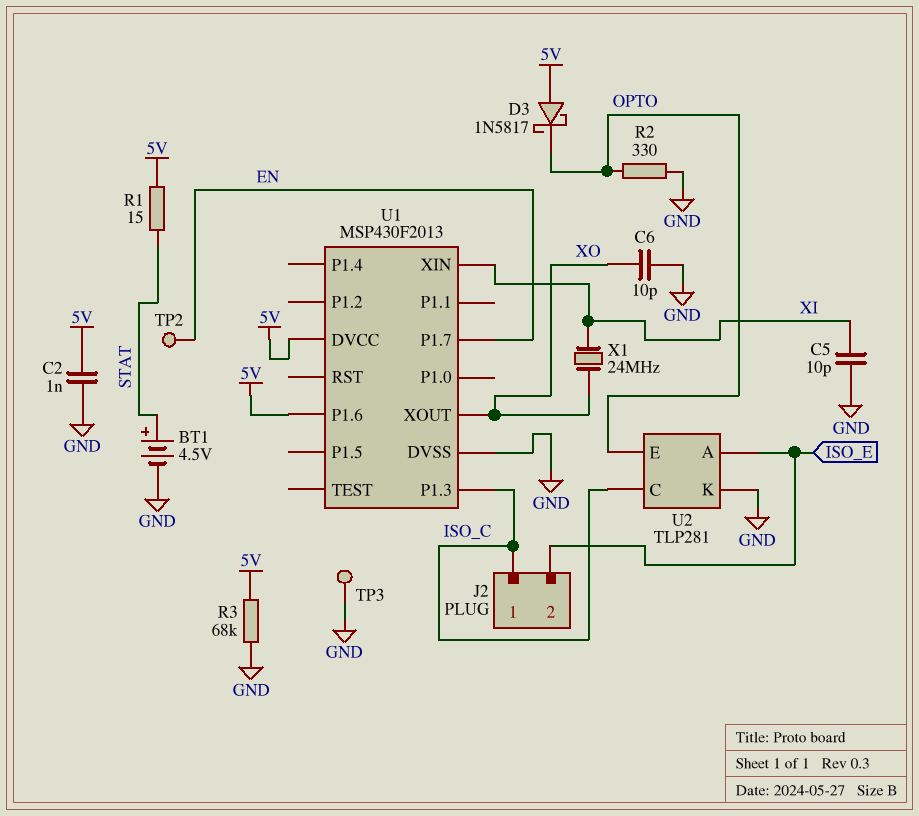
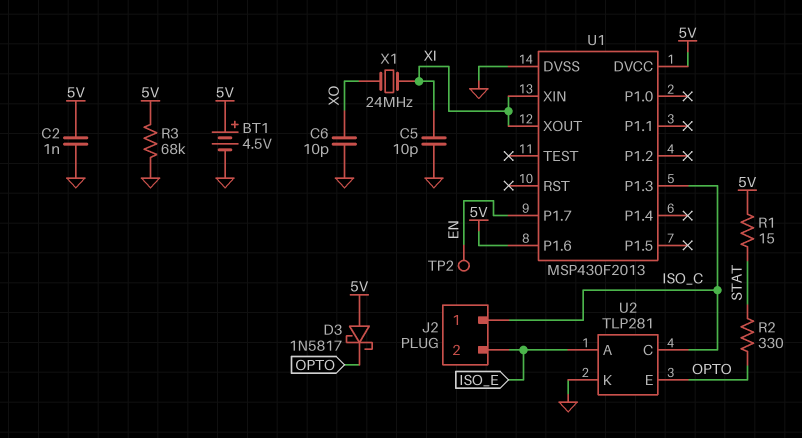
BT1: 4.5V (plus STAT, minus GND) -> 4.5V (plus 5V, minus GND)
R2: 330 (GND, OPTO) -> 330 (OPTO, STAT)
TP3: test point (GND) -> none
U1 pin XOUT: XO -> XI

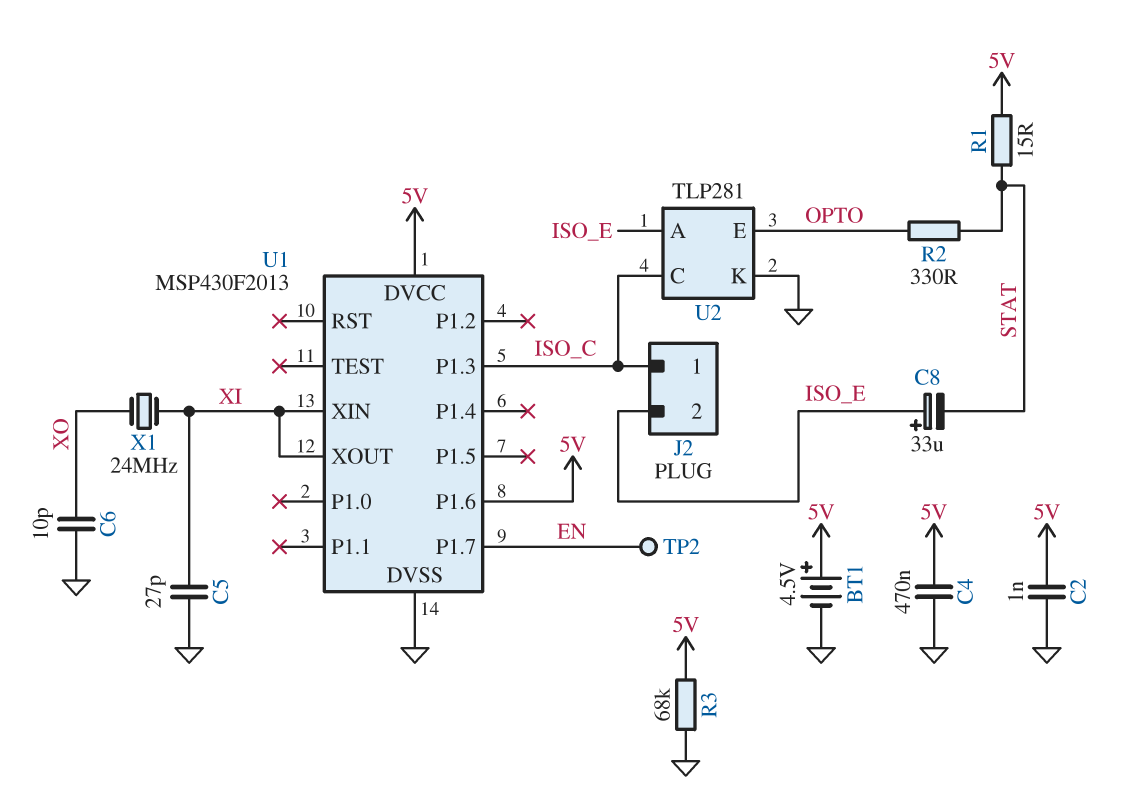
C4: none -> 470nF (5V, GND)
C5: 10pF (GND, XI) -> 27pF (GND, XI)
C8: none -> 33uF (plus ISO_E, minus STAT)
D3: schottky 1N5817 (A 5V, K OPTO) -> none

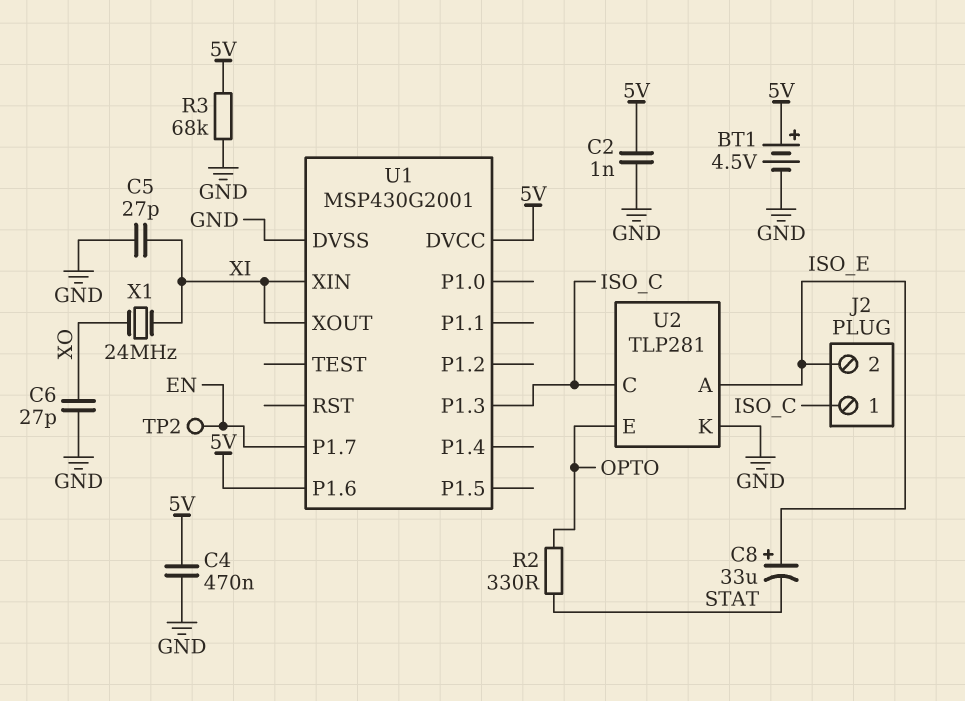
C6: 10pF (GND, XO) -> 27pF (GND, XO)
R1: 15 (5V, STAT) -> none
U1: MSP430F2013 -> MSP430G2001

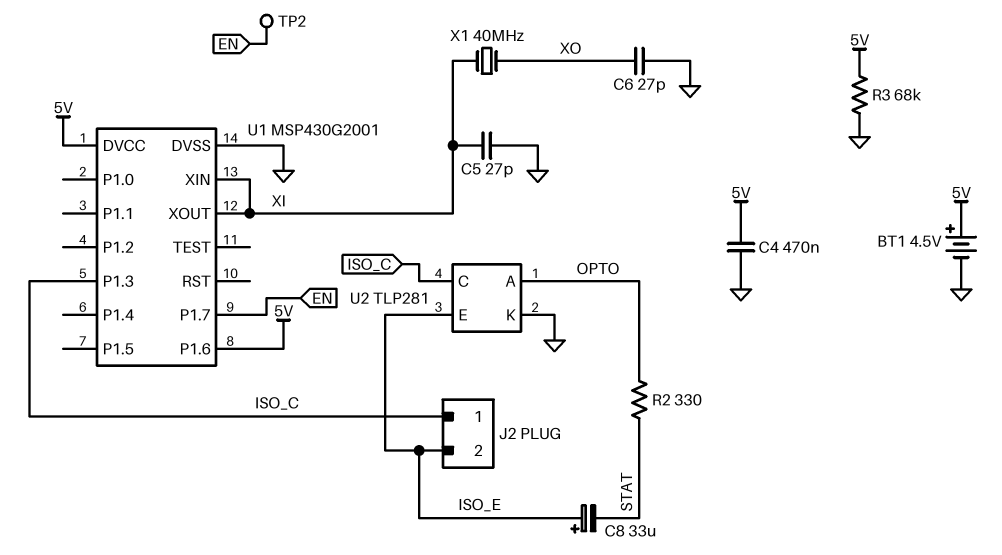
C2: 1nF (5V, GND) -> none
U2 pin A: ISO_E -> OPTO
U2 pin E: OPTO -> ISO_E
X1: 24MHz (XI, XO) -> 40MHz (XI, XO)

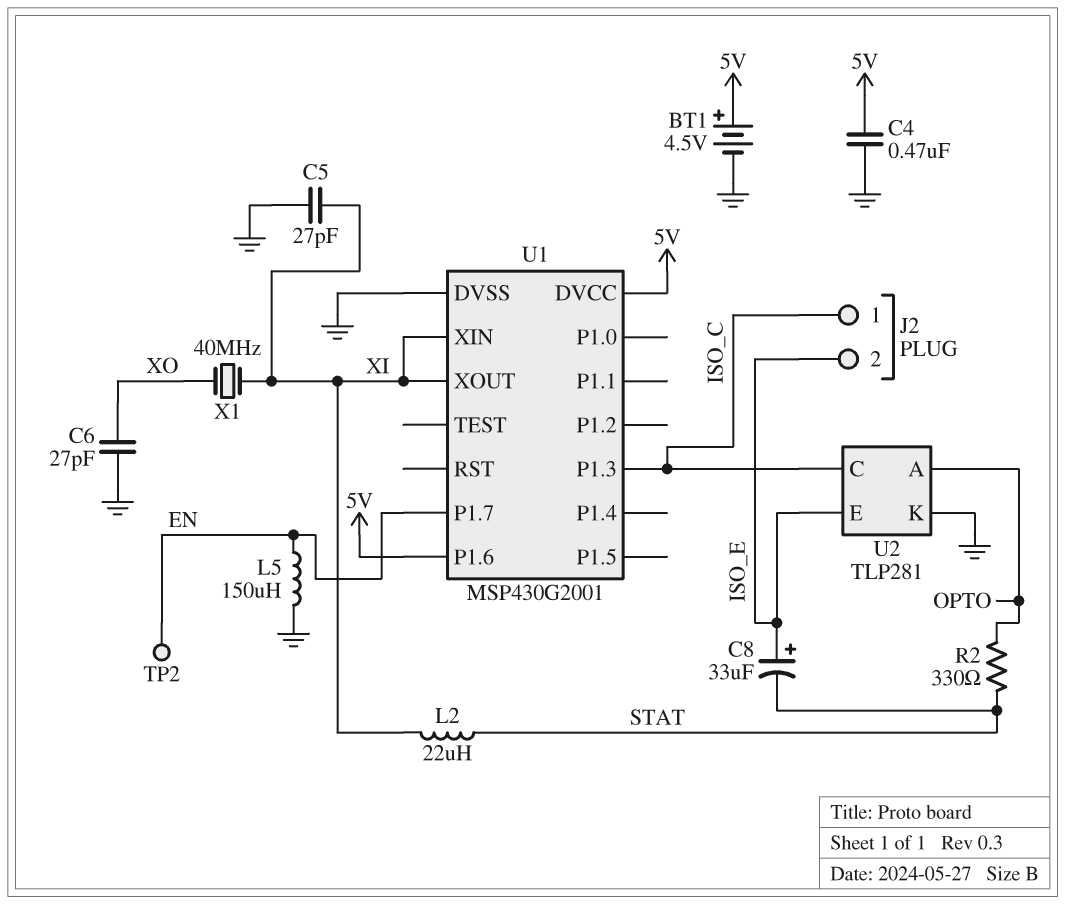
L2: none -> 22uH (STAT, XI)
L5: none -> 150uH (EN, GND)
R3: 68k (5V, GND) -> none

